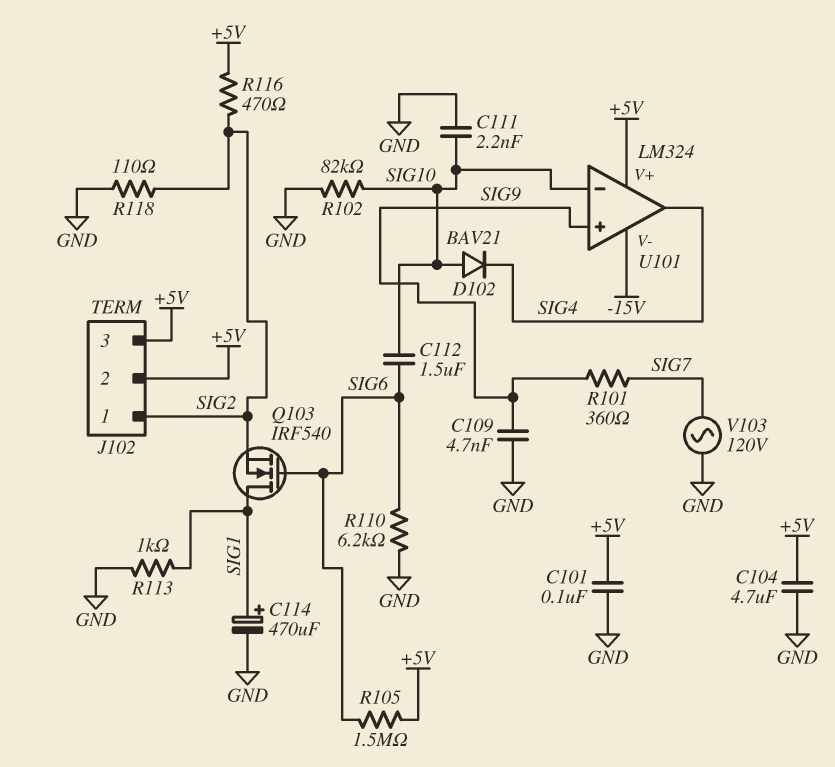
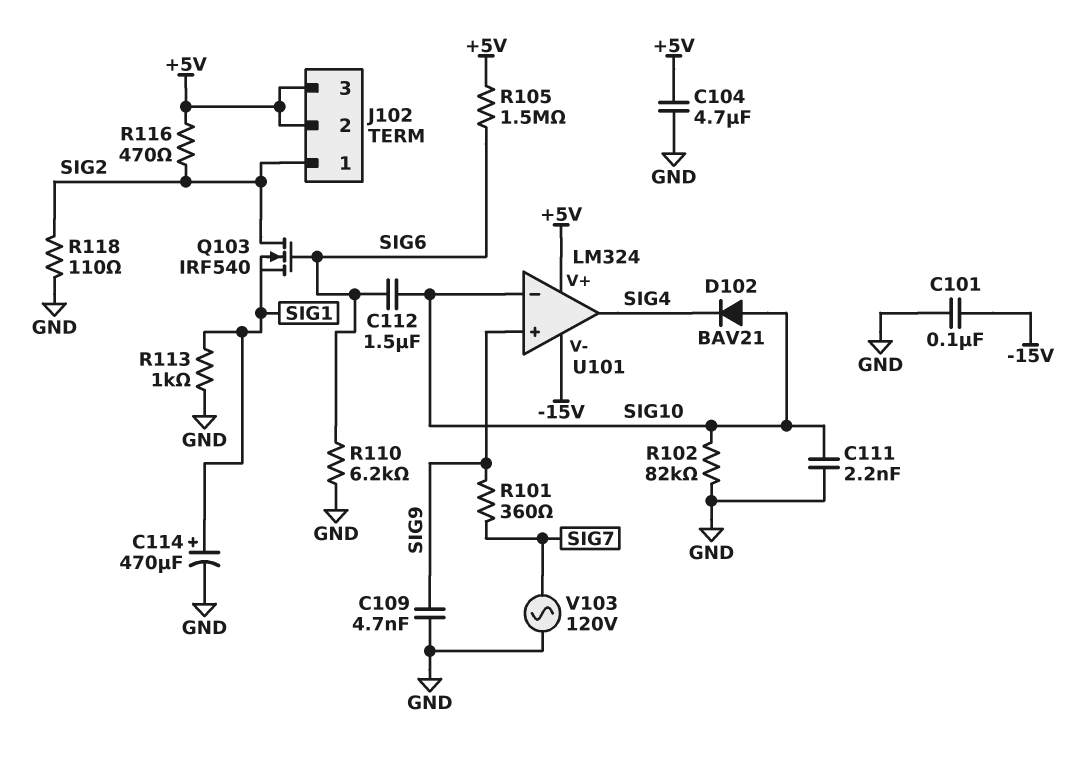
C101: 100nF (+5V, GND) -> 100nF (-15V, GND)
Q103: NMOS IRF540 (G SIG6, D SIG1, S SIG2) -> NMOS IRF540 (G SIG6, D SIG2, S SIG1)

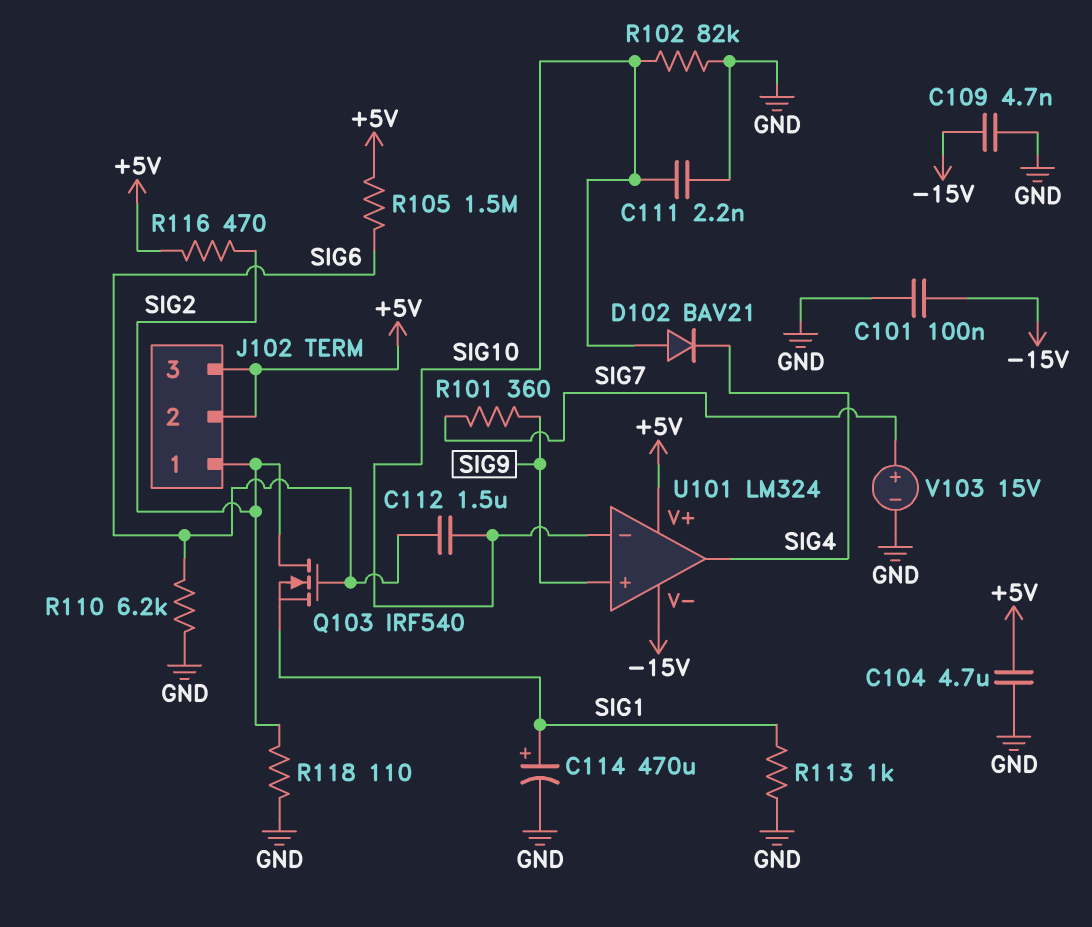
C109: 4.7nF (GND, SIG9) -> 4.7nF (-15V, GND)
V103: AC 120V (GND, SIG7) -> 15V (plus SIG7, minus GND)

